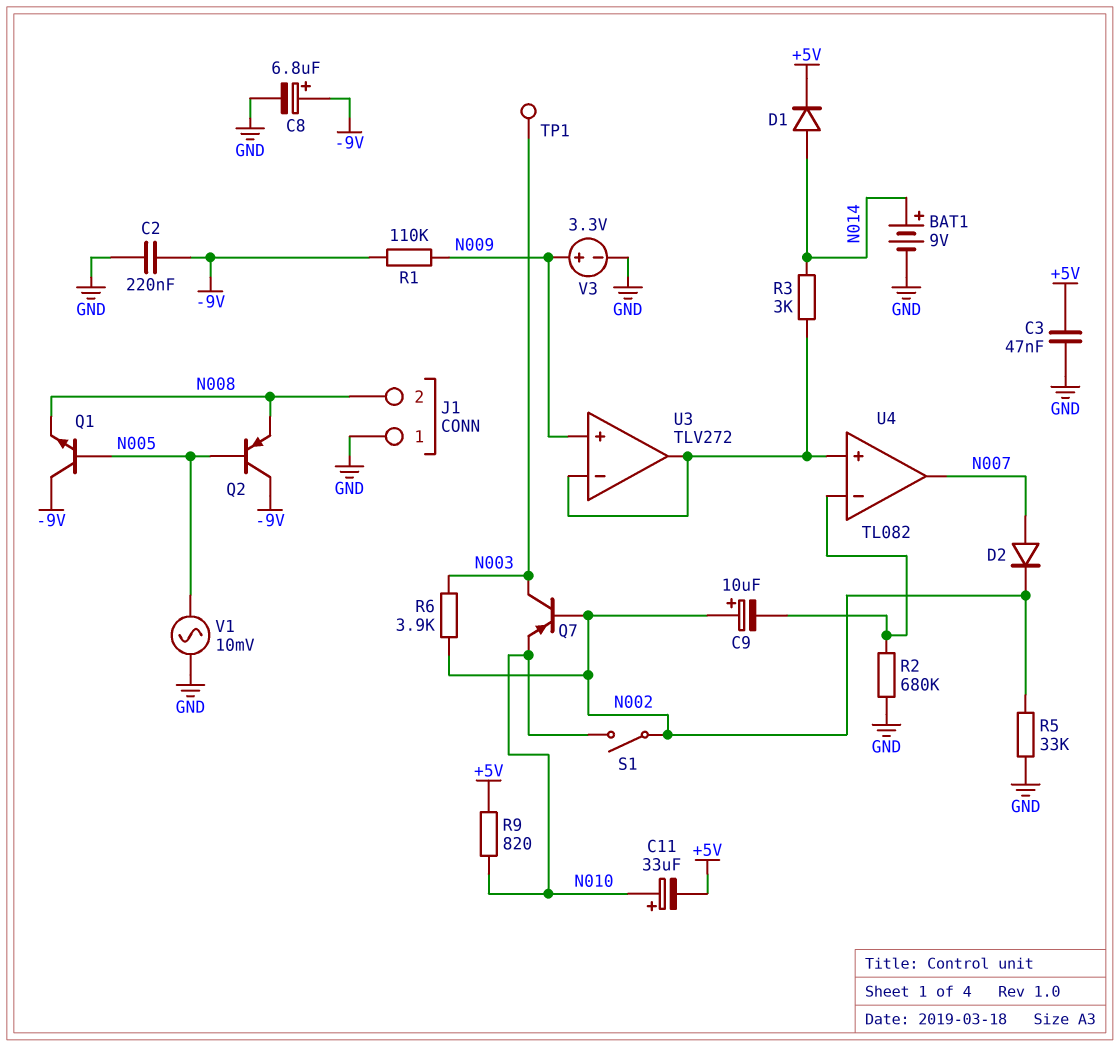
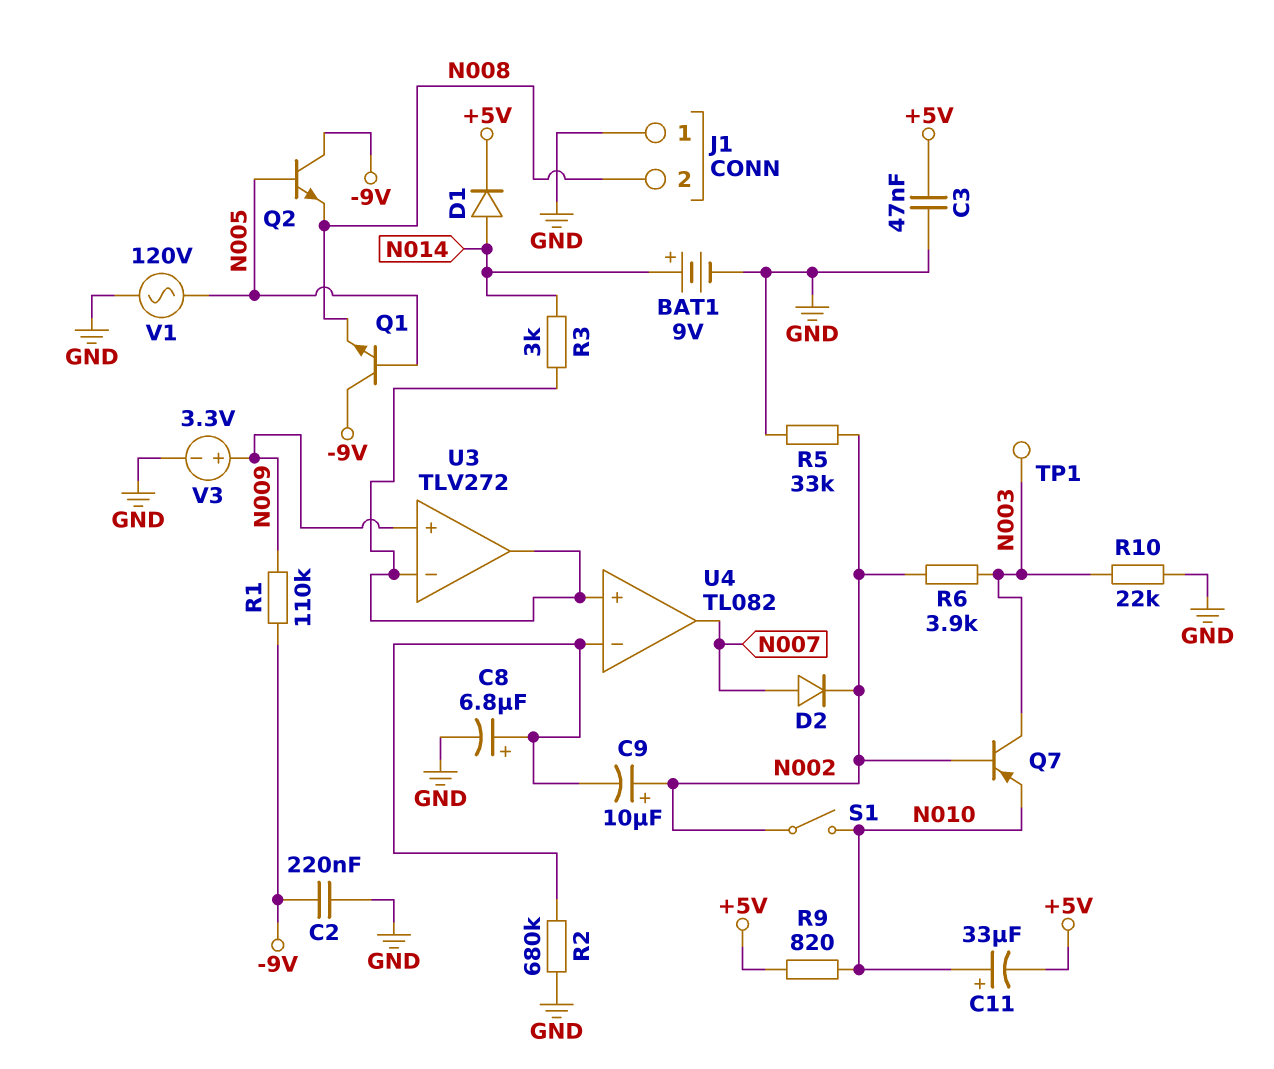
C8: 6.8uF (plus -9V, minus GND) -> 6.8uF (plus U4/in-, minus GND)
Q2: PNP (B N005, C -9V, E N008) -> NPN (B N005, C -9V, E N008)
R10: none -> 22k (GND, N003)
V1: AC 10mV (GND, N005) -> AC 120V (GND, N005)

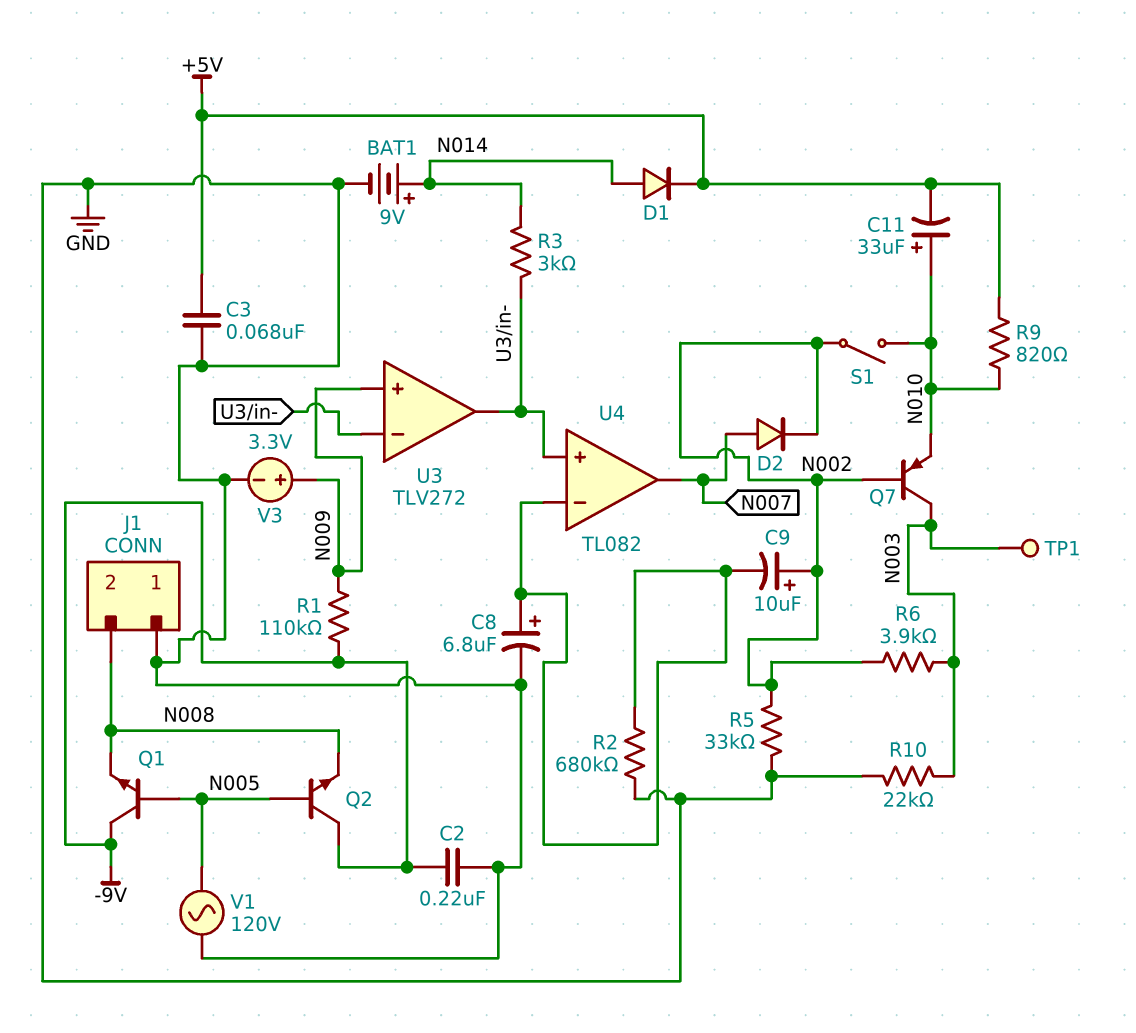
C3: 47nF (+5V, GND) -> 68nF (+5V, GND)

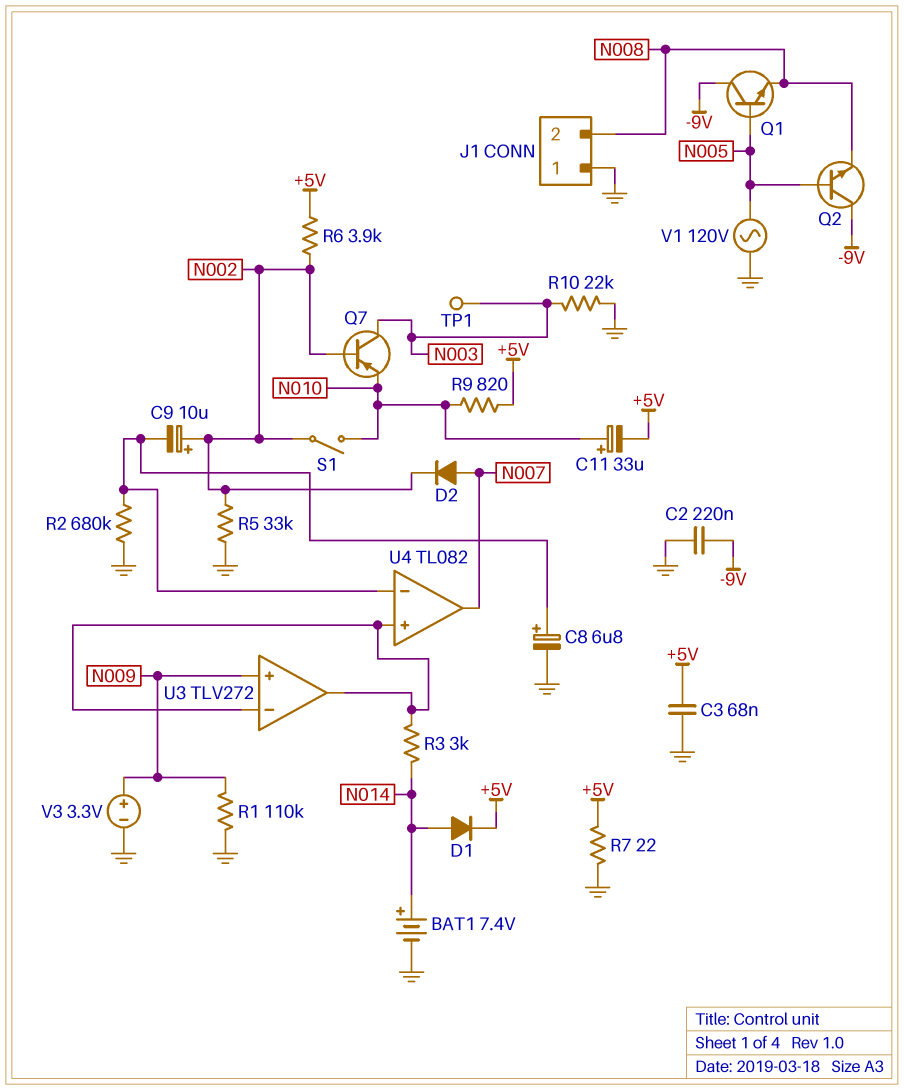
BAT1: 9V (plus N014, minus GND) -> 7.4V (plus N014, minus GND)
R1: 110k (-9V, N009) -> 110k (GND, N009)
R6: 3.9k (N002, N003) -> 3.9k (+5V, N002)
R7: none -> 22 (+5V, GND)

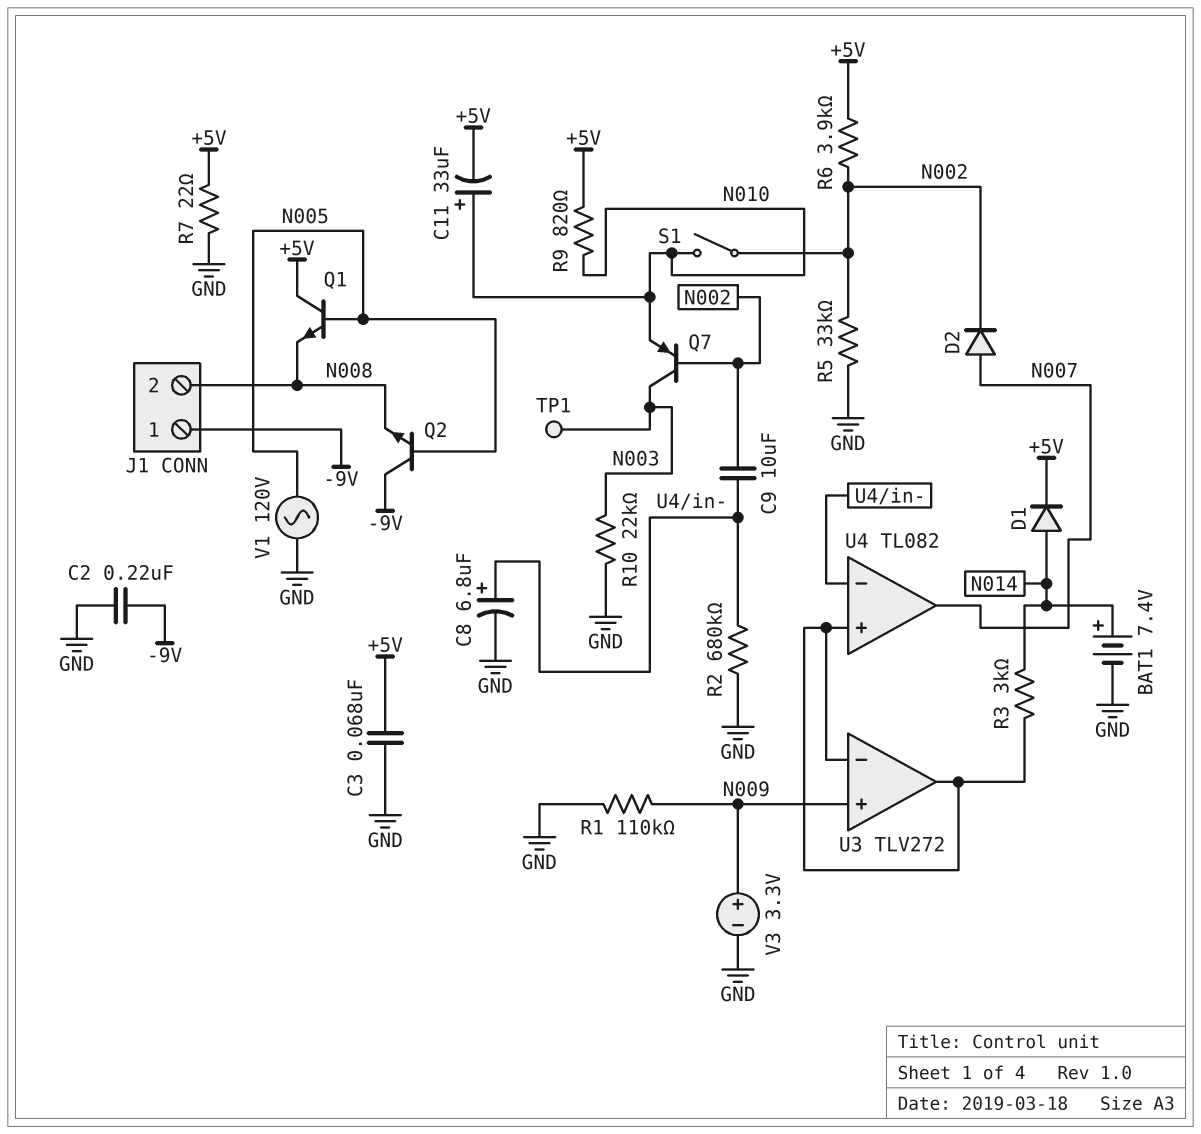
C9: 10uF (plus N002, minus U4/in-) -> 10uF (N002, U4/in-)
J1 pin 1: GND -> -9V
Q1: NPN (B N005, C -9V, E N008) -> NPN (B N005, C +5V, E N008)

